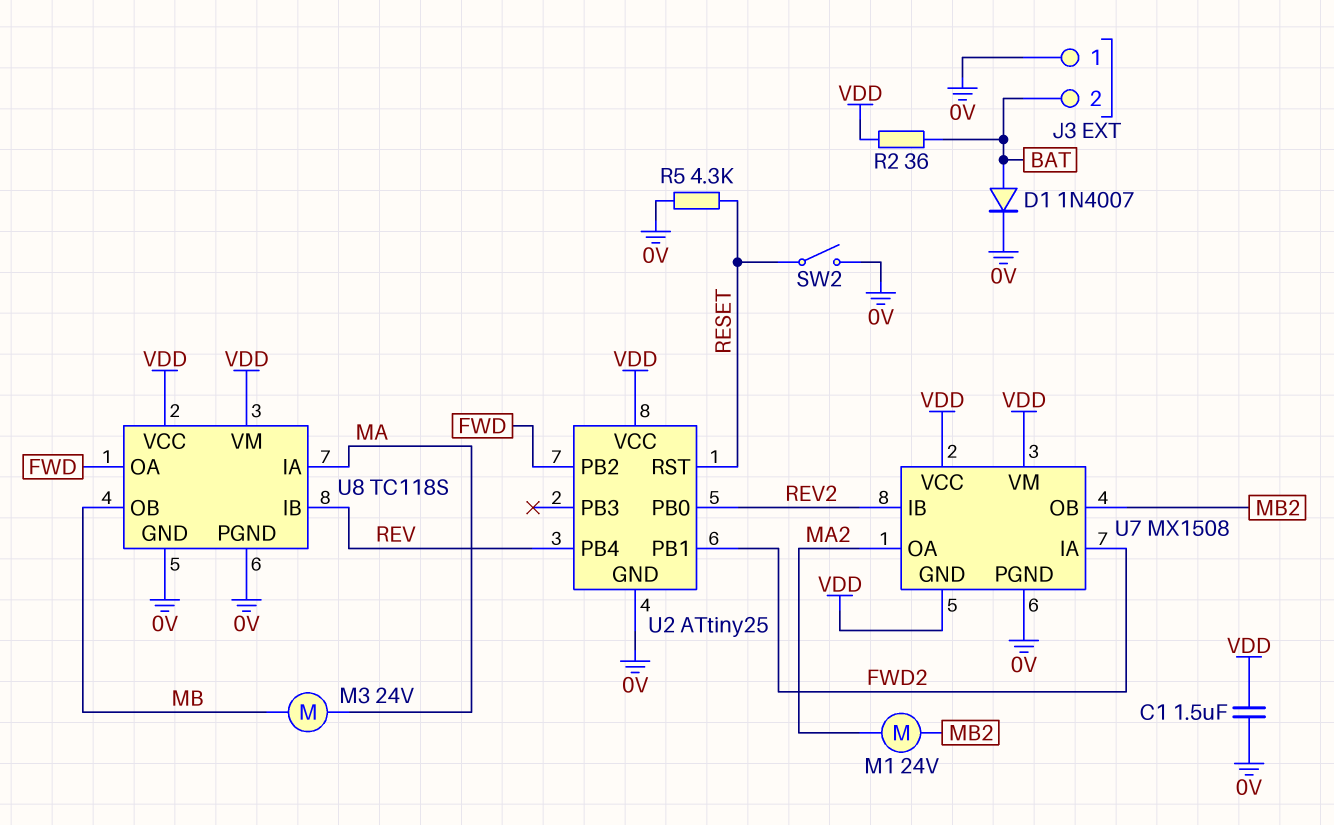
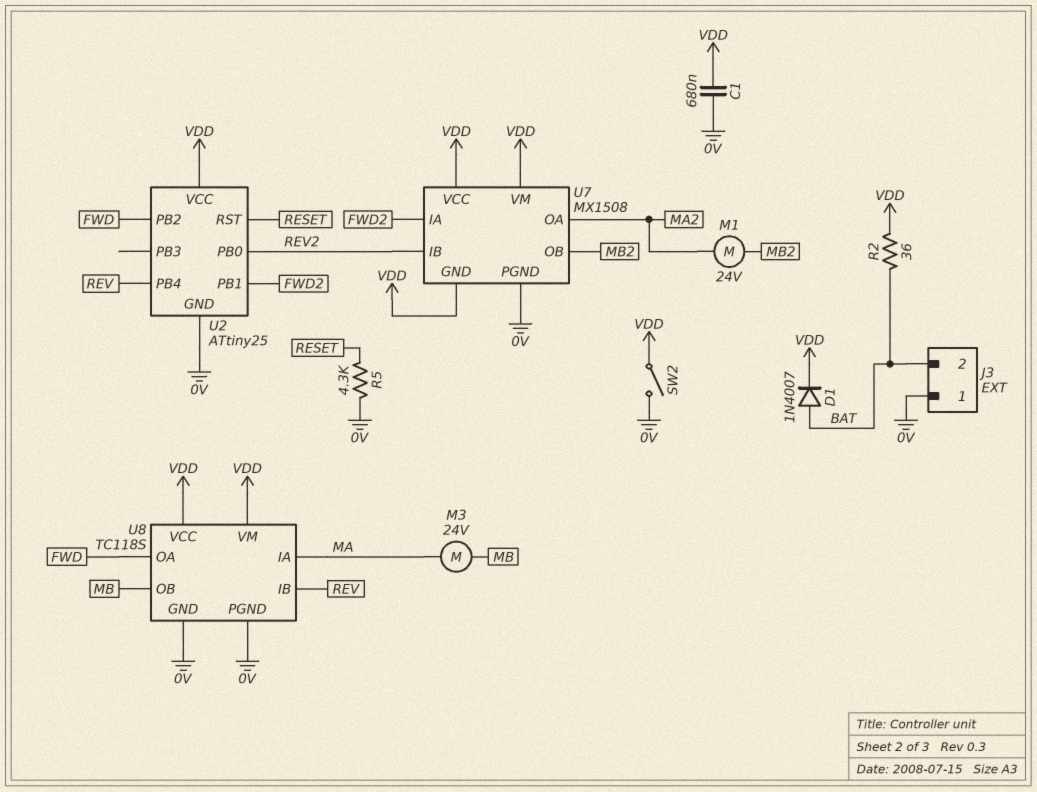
C1: 1.5uF (0V, VDD) -> 680nF (0V, VDD)
D1: diode 1N4007 (A BAT, K 0V) -> diode 1N4007 (A BAT, K VDD)
SW2: switch (0V, RESET) -> switch (0V, VDD)

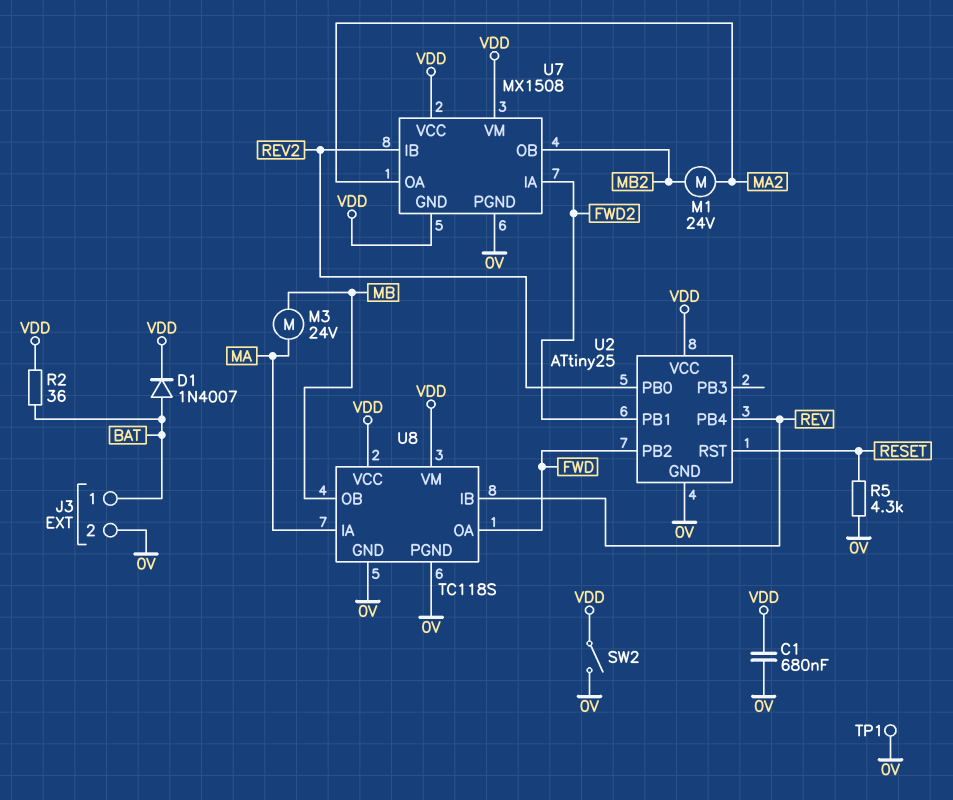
J3 pin 1: 0V -> BAT
J3 pin 2: BAT -> 0V
TP1: none -> test point (0V)

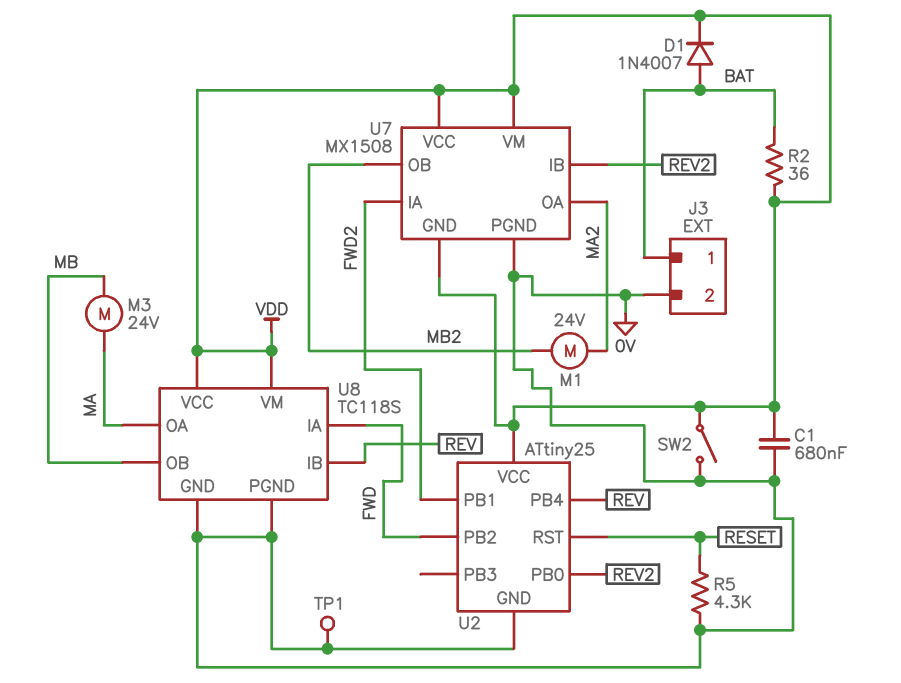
U8 pin IA: MA -> FWD
U8 pin OA: FWD -> MA

